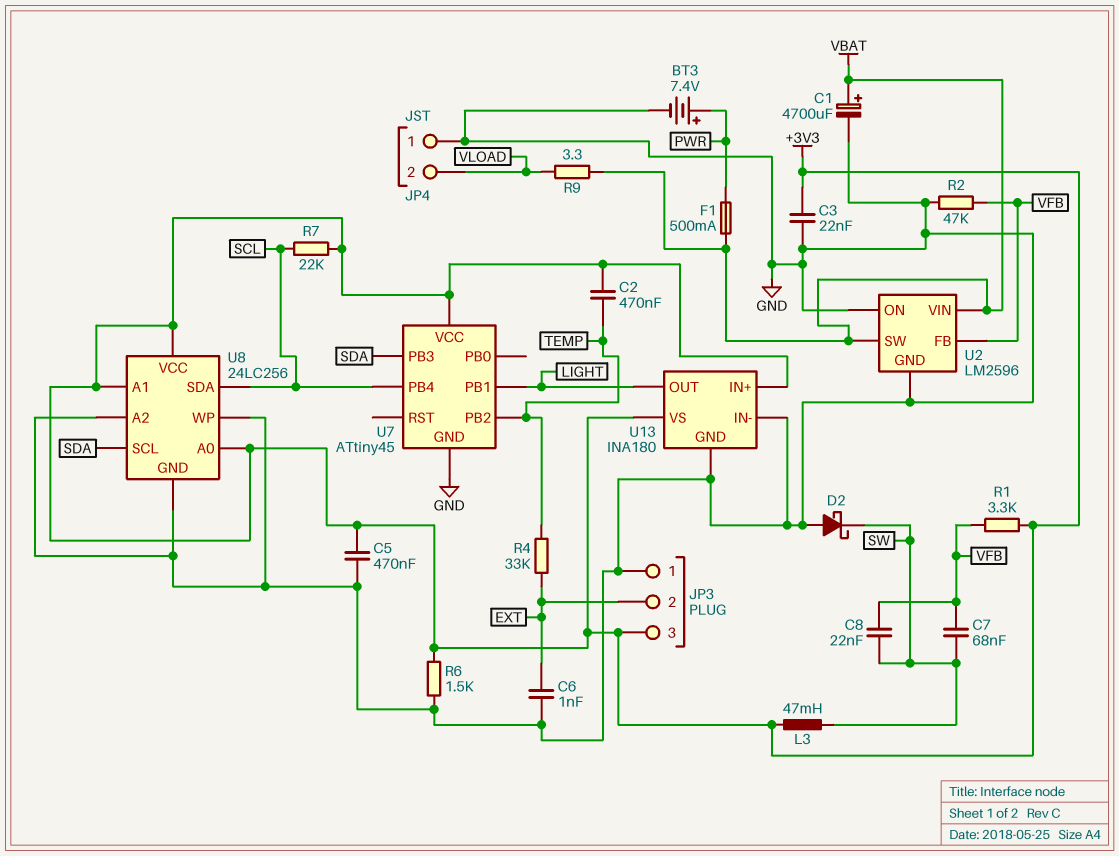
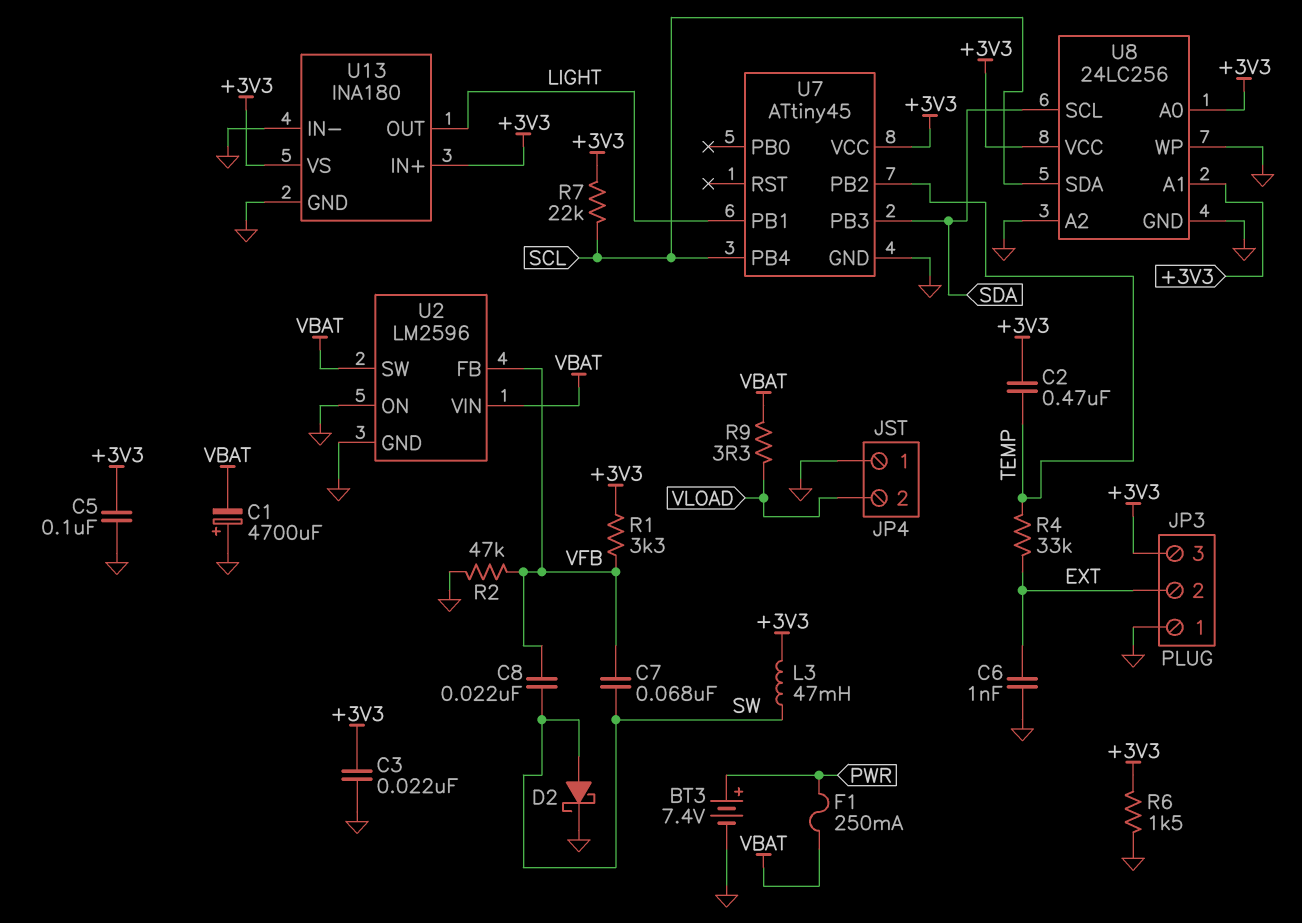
C1: 4700uF (plus VBAT, minus GND) -> 4700uF (plus GND, minus VBAT)
C5: 470nF (+3V3, GND) -> 100nF (+3V3, GND)
D2: schottky (A GND, K SW) -> schottky (A SW, K GND)
F1: 500mA (PWR, VBAT) -> 250mA (PWR, VBAT)

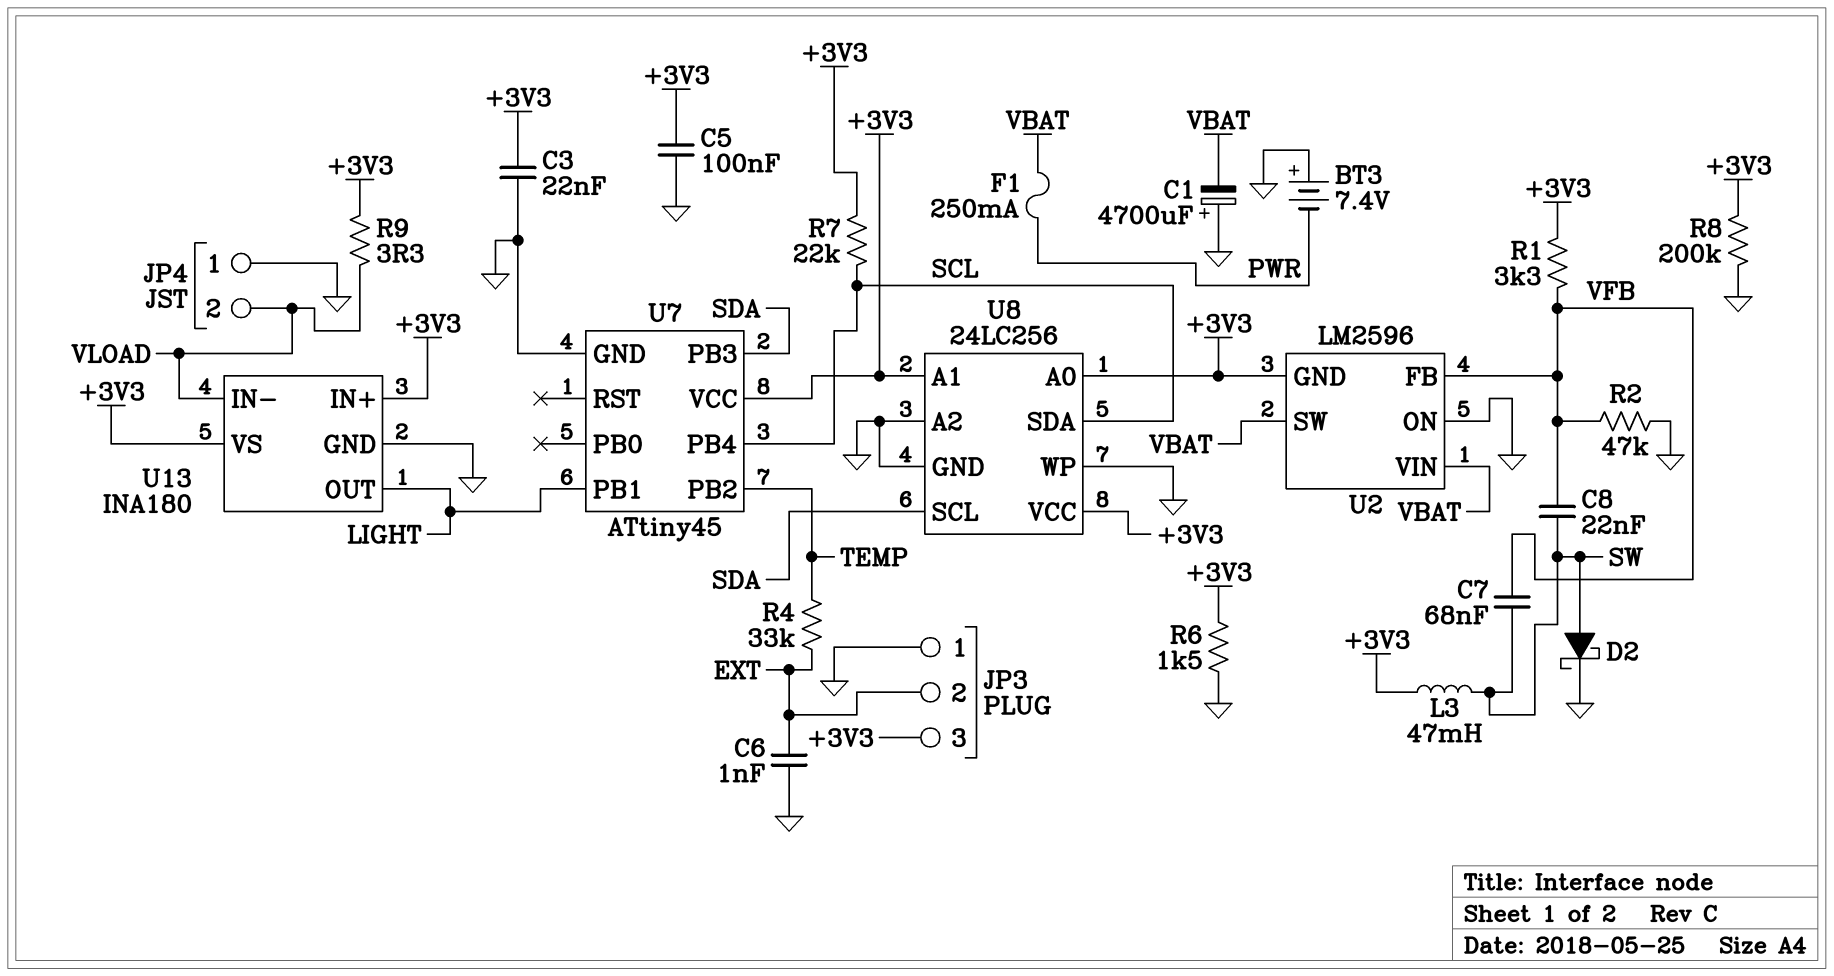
BT3: 7.4V (plus PWR, minus GND) -> 7.4V (plus GND, minus PWR)
C2: 470nF (+3V3, TEMP) -> none
R8: none -> 200k (+3V3, GND)
R9: 3.3 (VBAT, VLOAD) -> 3.3 (+3V3, VLOAD)
U2 pin GND: GND -> +3V3
U13 pin IN-: GND -> VLOAD

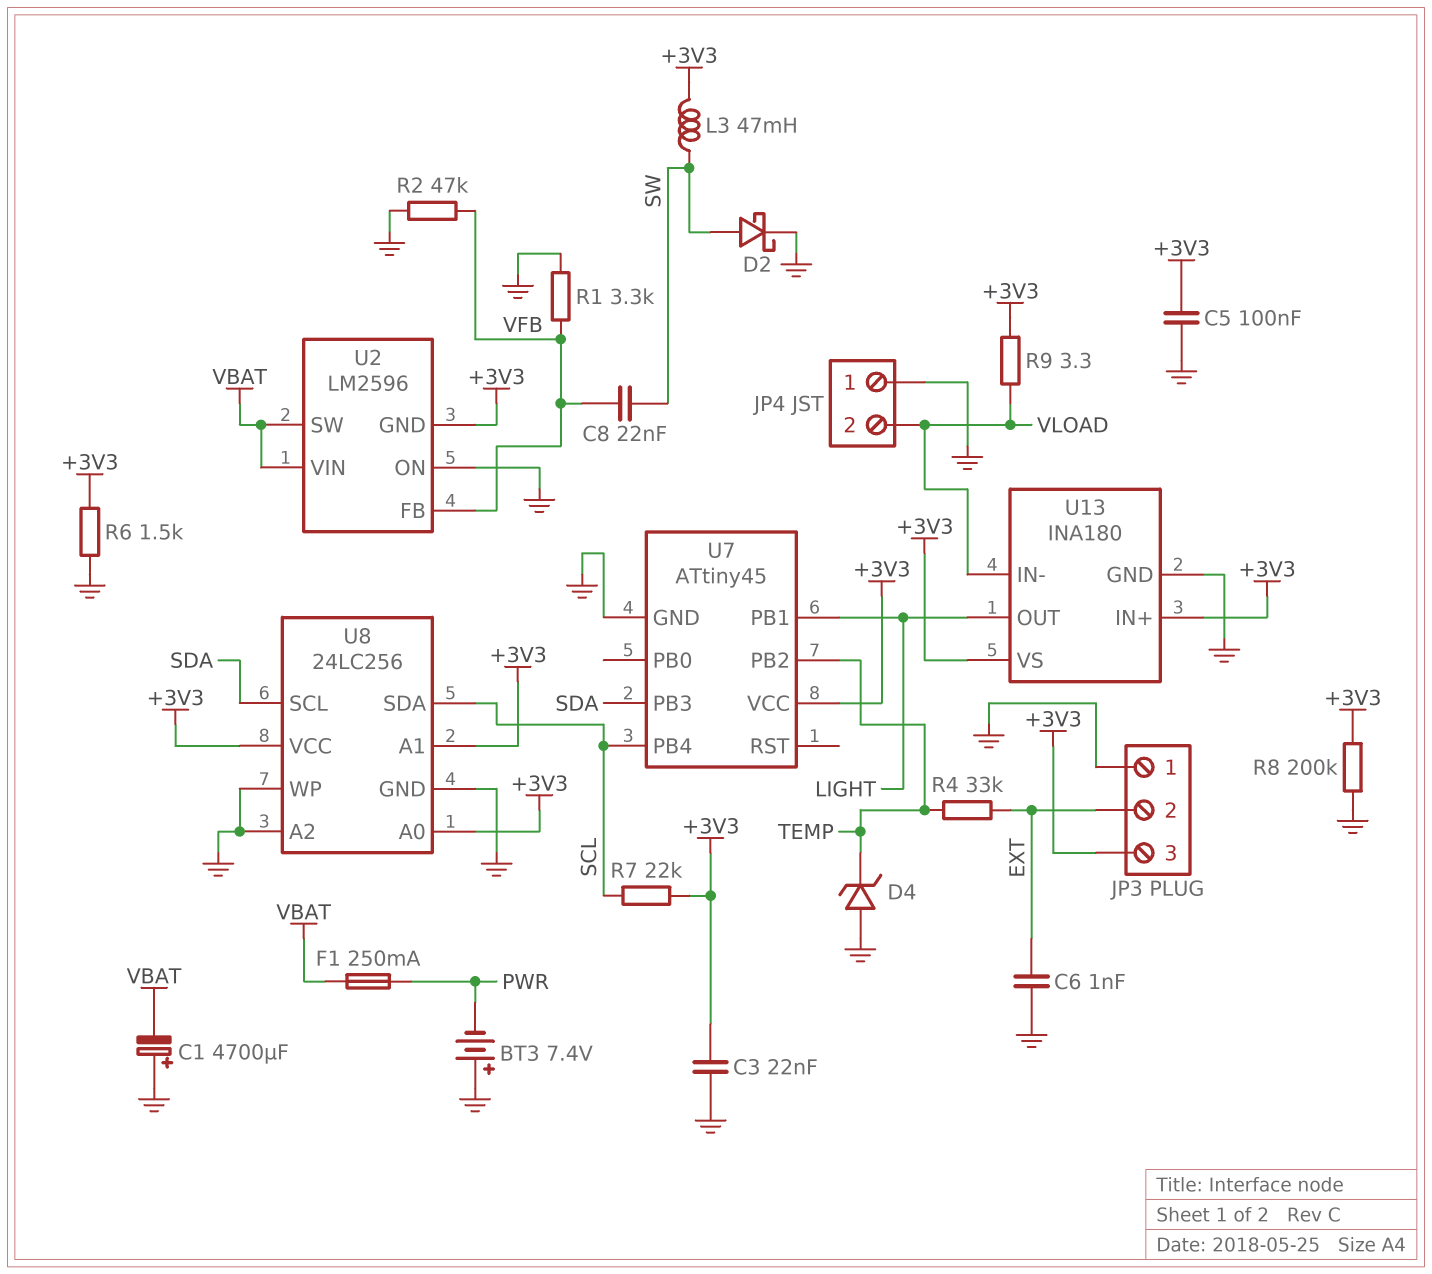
C7: 68nF (SW, VFB) -> none
D4: none -> zener (A GND, K TEMP)
R1: 3.3k (+3V3, VFB) -> 3.3k (GND, VFB)

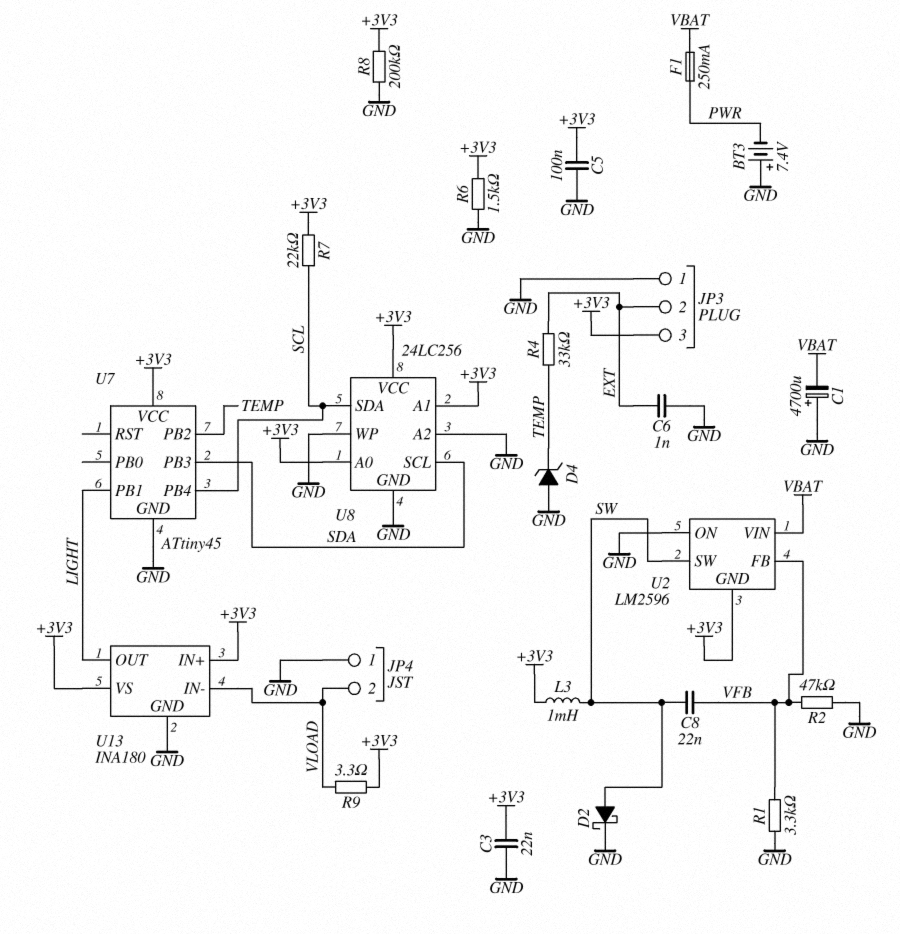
L3: 47mH (+3V3, SW) -> 1mH (+3V3, SW)
U2 pin SW: VBAT -> SW

